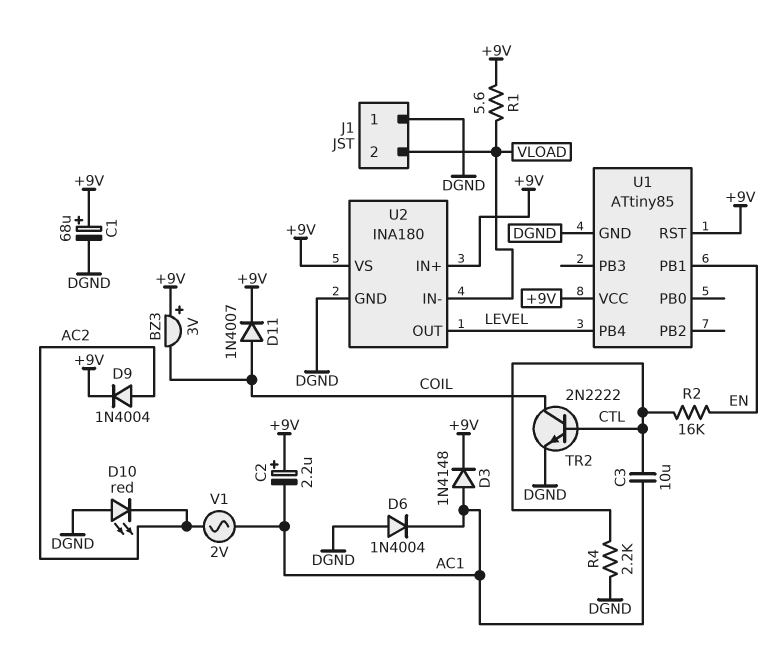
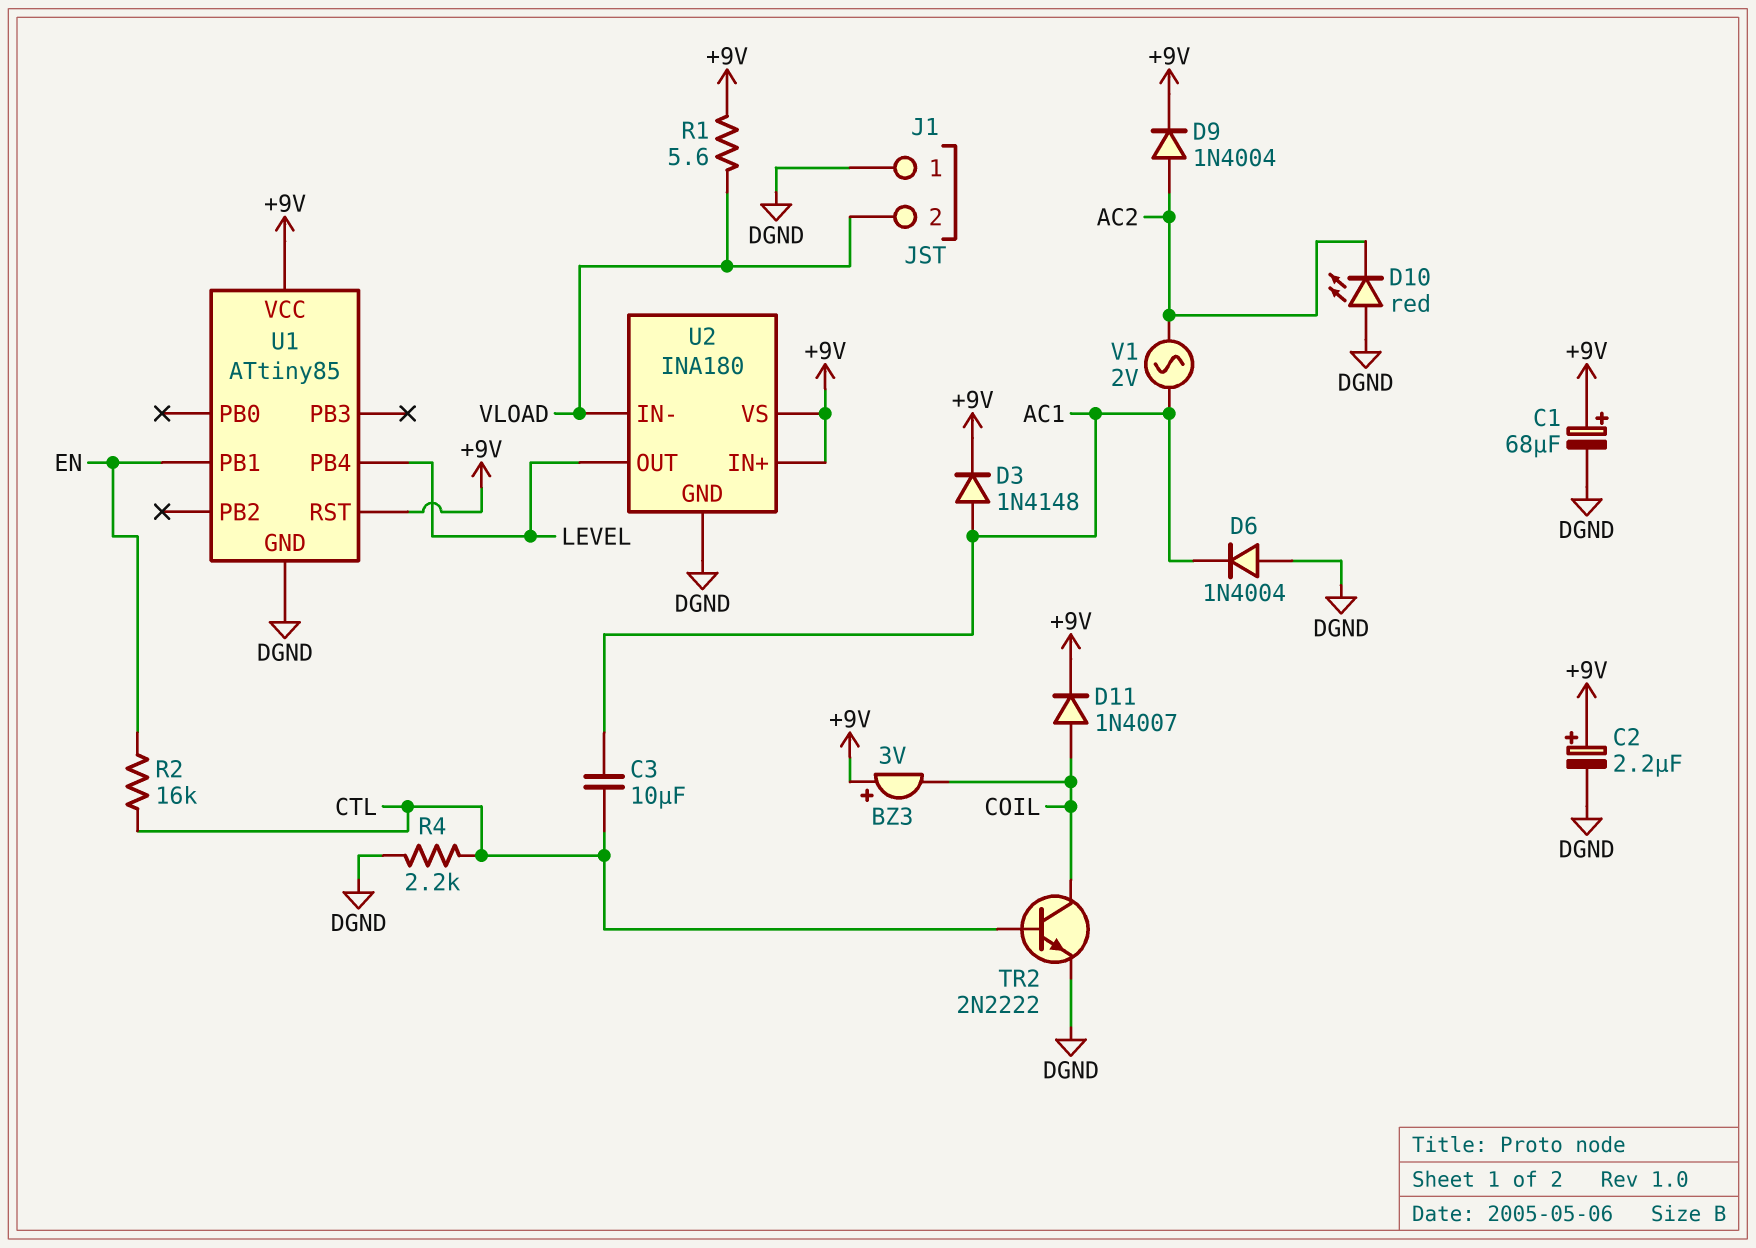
C2: 2.2uF (plus +9V, minus AC1) -> 2.2uF (plus +9V, minus DGND)

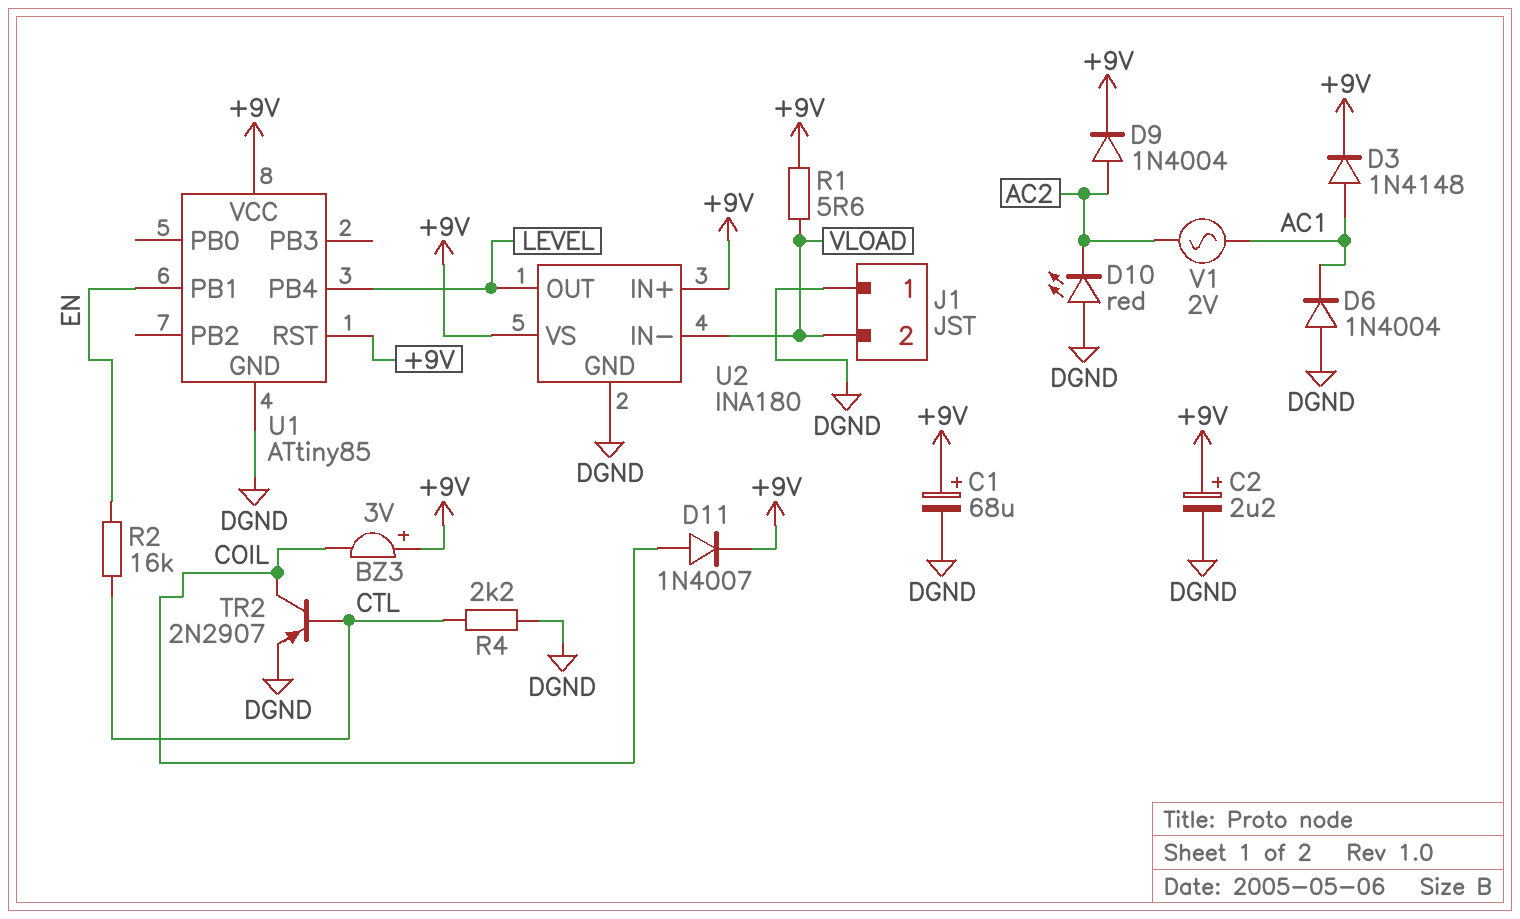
C3: 10uF (AC1, CTL) -> none
TR2: NPN 2N2222 (B CTL, C COIL, E DGND) -> PNP 2N2907 (B CTL, C COIL, E DGND)

